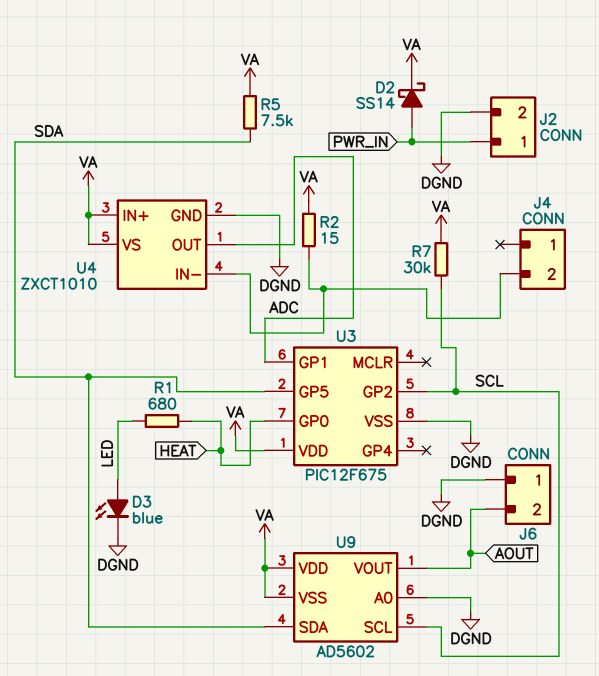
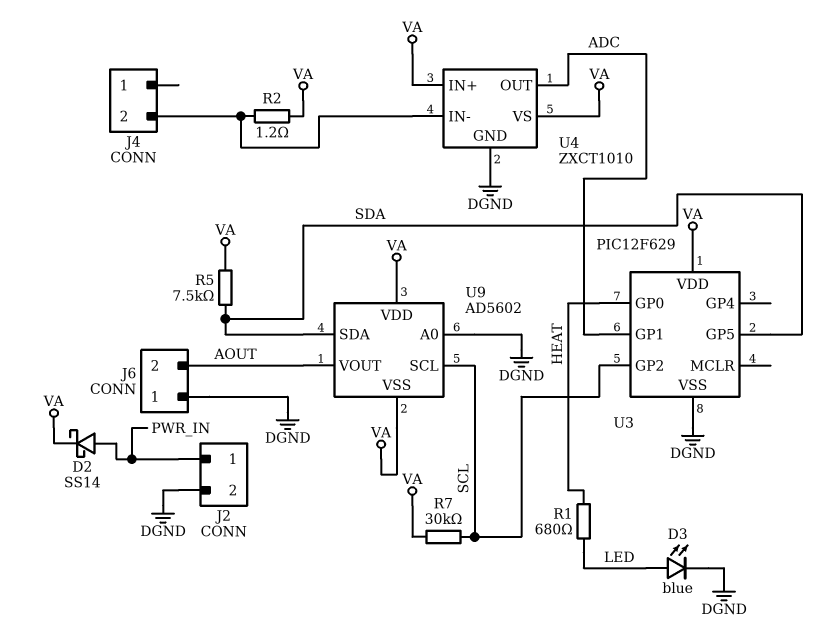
R2: 15 (J4/2, VA) -> 1.2 (J4/2, VA)
U3: PIC12F675 -> PIC12F629

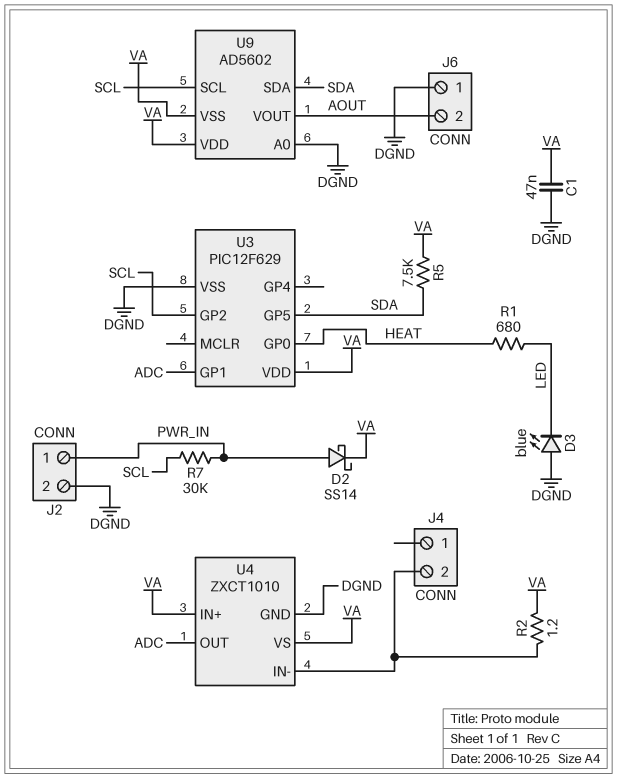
C1: none -> 47nF (DGND, VA)
D3: LED blue (A LED, K DGND) -> LED blue (A DGND, K LED)
R7: 30k (SCL, VA) -> 30k (PWR_IN, SCL)

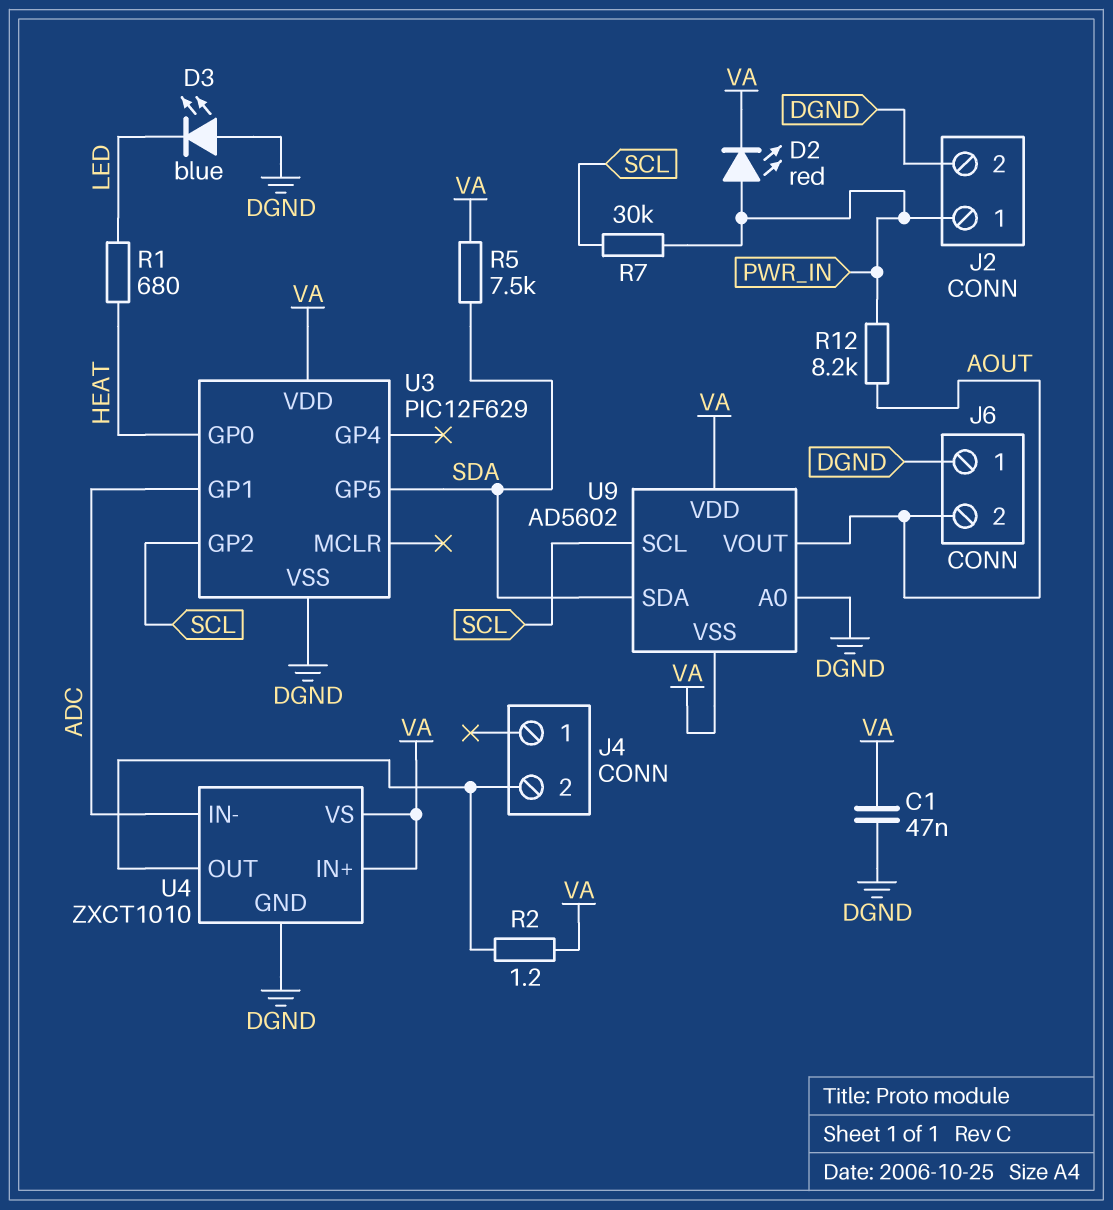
D2: schottky SS14 (A PWR_IN, K VA) -> LED red (A PWR_IN, K VA)
R12: none -> 8.2k (AOUT, PWR_IN)
U4 pin IN-: J4/2 -> ADC
U4 pin OUT: ADC -> J4/2

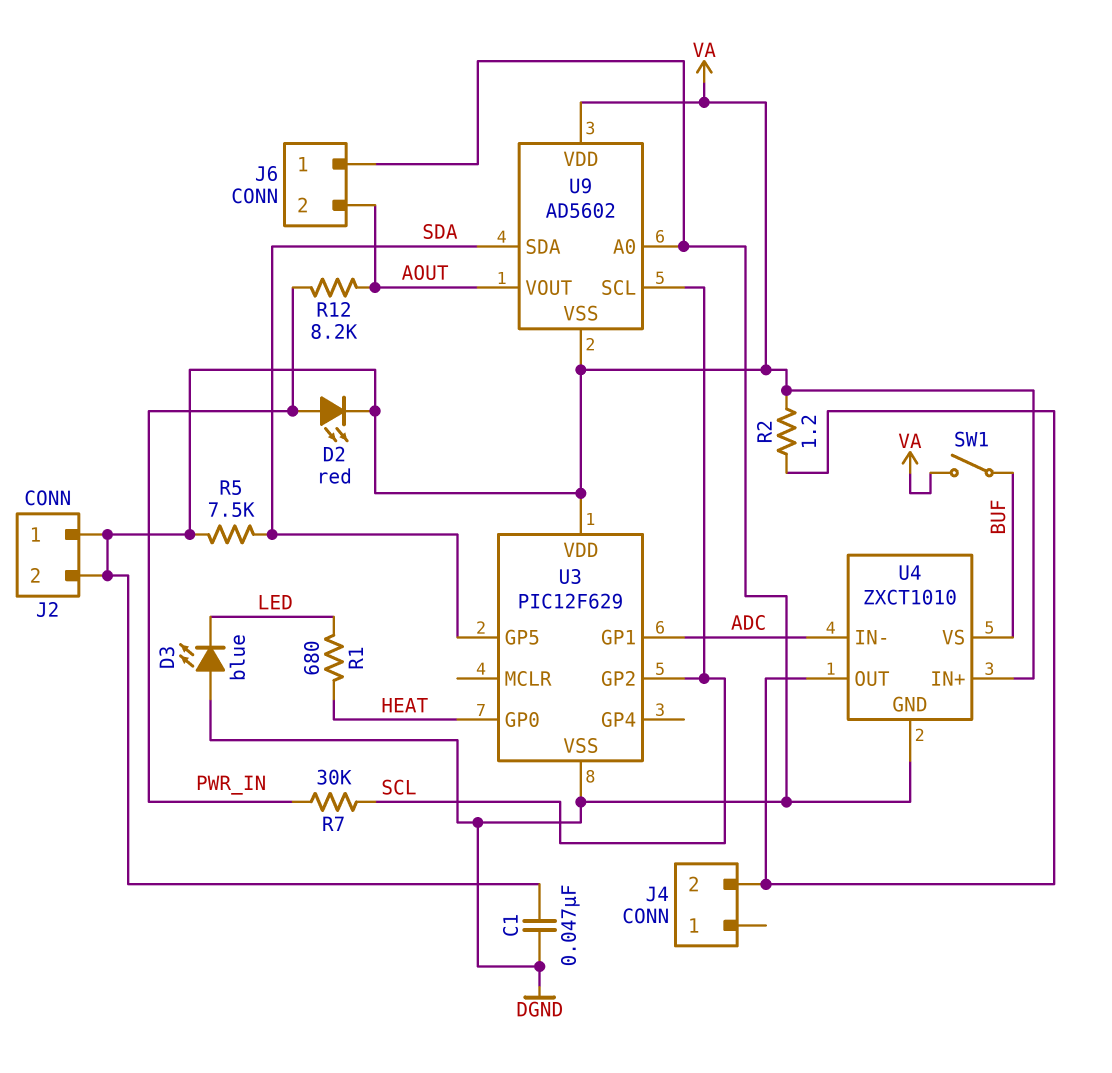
J2 pin 1: PWR_IN -> VA
J2 pin 2: DGND -> VA
SW1: none -> switch (BUF, VA)
U4 pin VS: VA -> BUF

